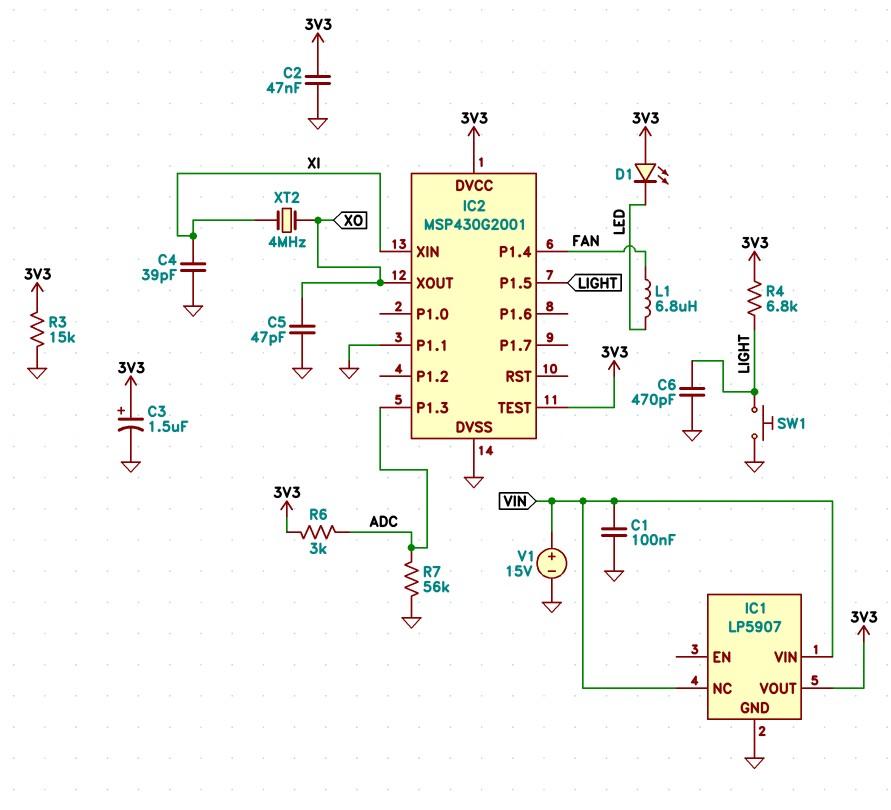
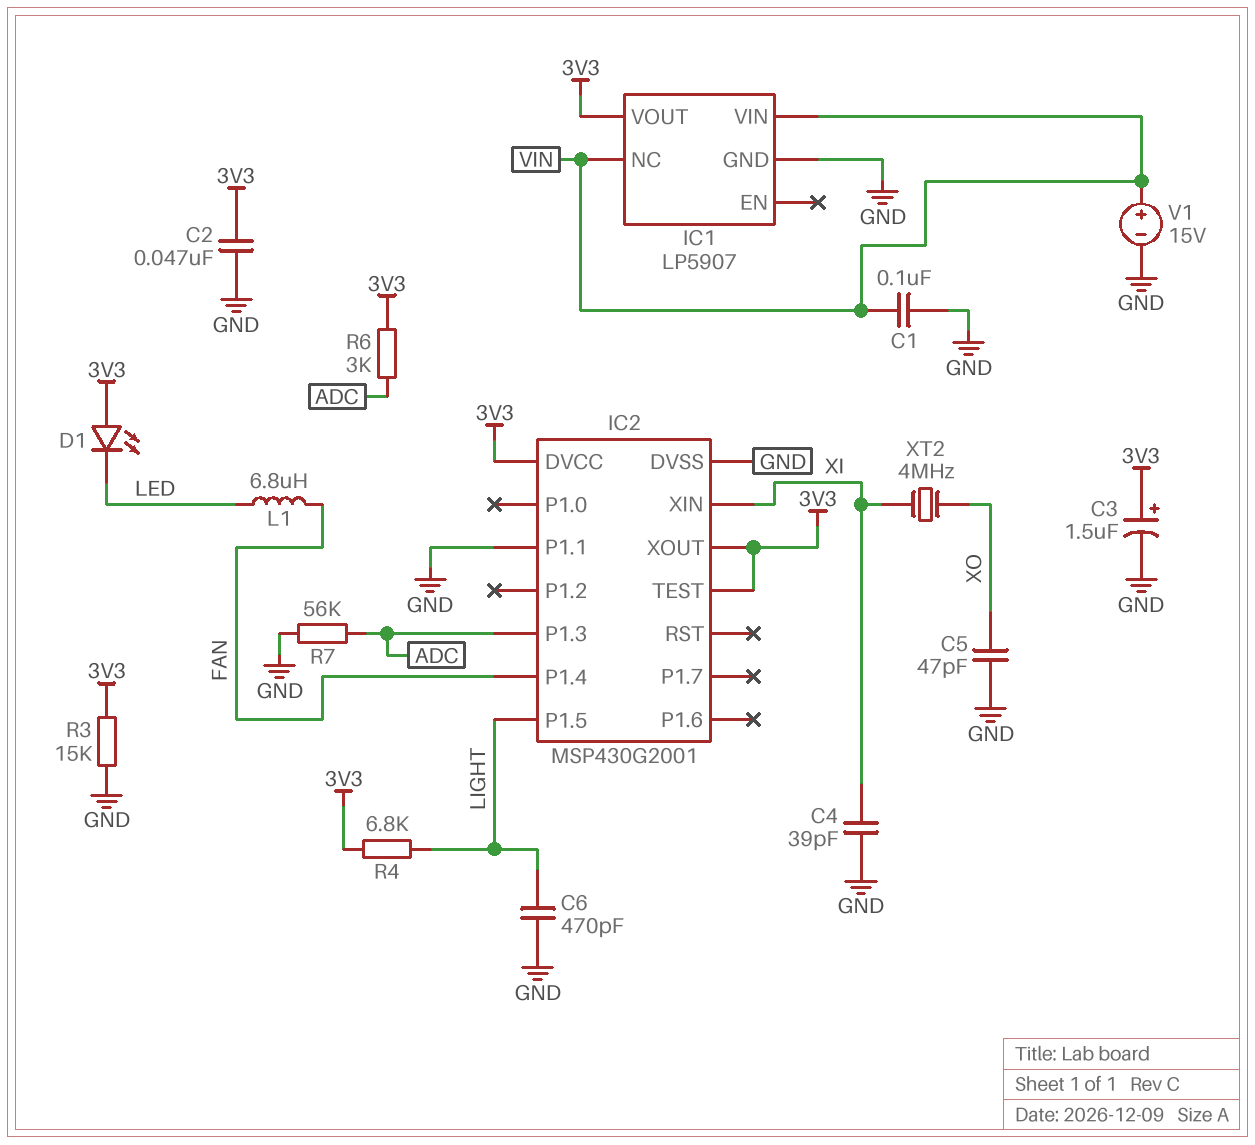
IC2 pin XOUT: XO -> 3V3
SW1: button (GND, LIGHT) -> none

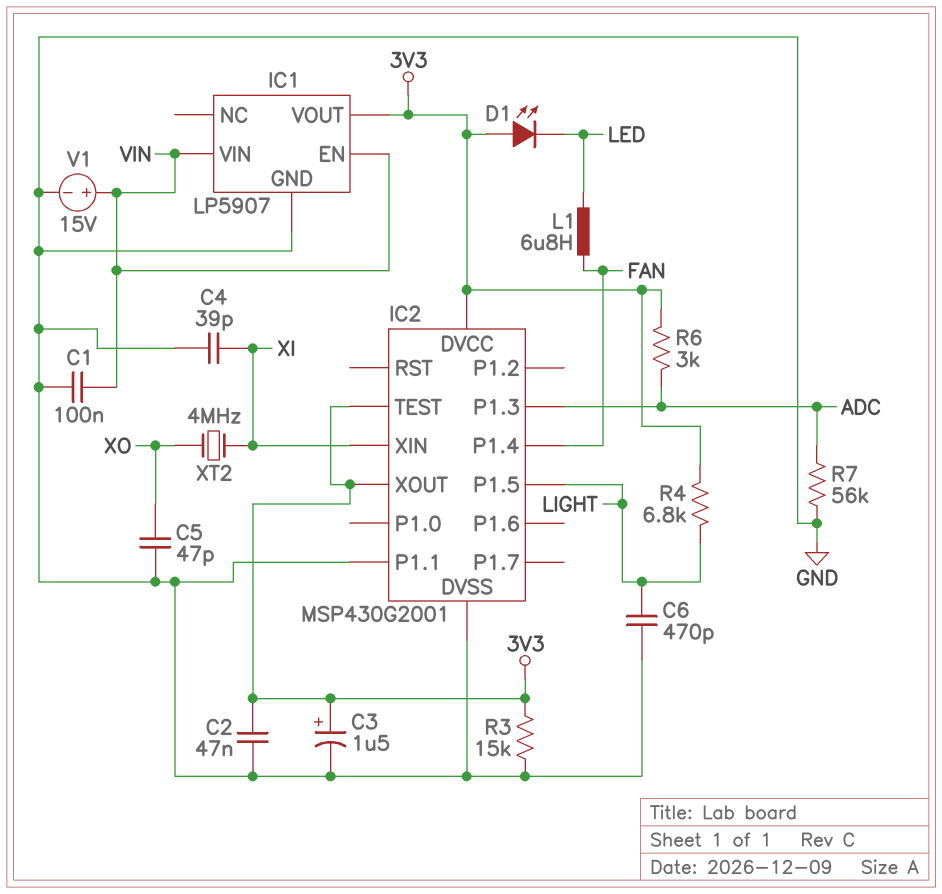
IC1 pin EN: none -> VIN
IC1 pin NC: VIN -> none

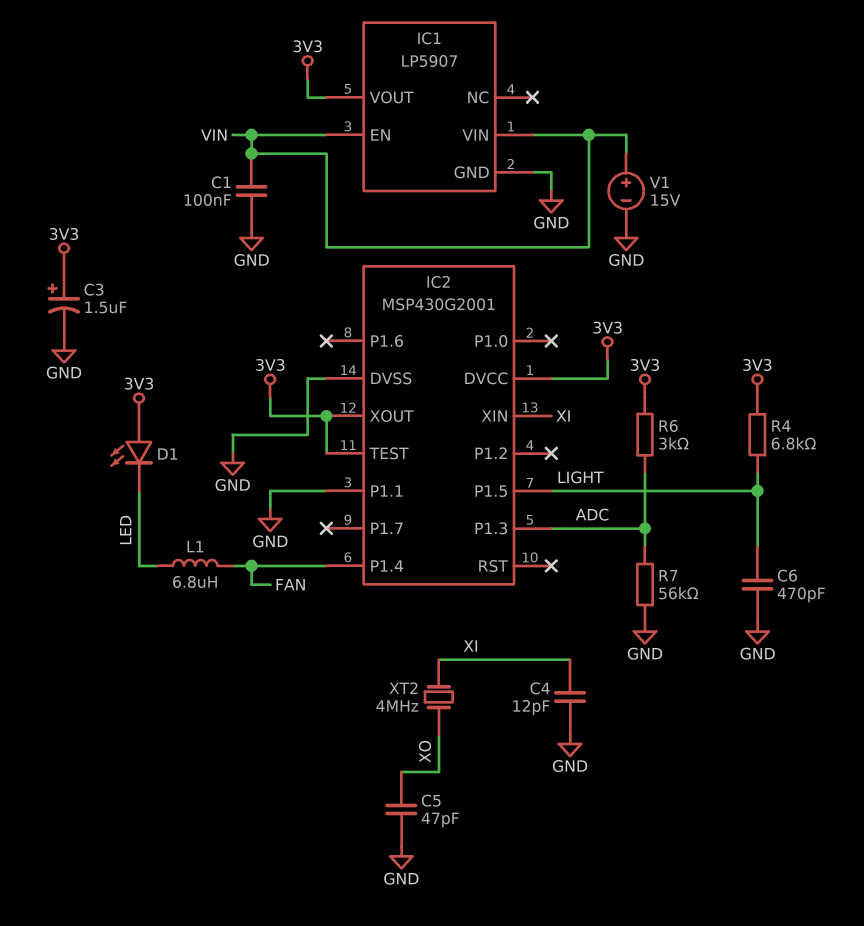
C2: 47nF (3V3, GND) -> none
C4: 39pF (GND, XI) -> 12pF (GND, XI)
R3: 15k (3V3, GND) -> none

